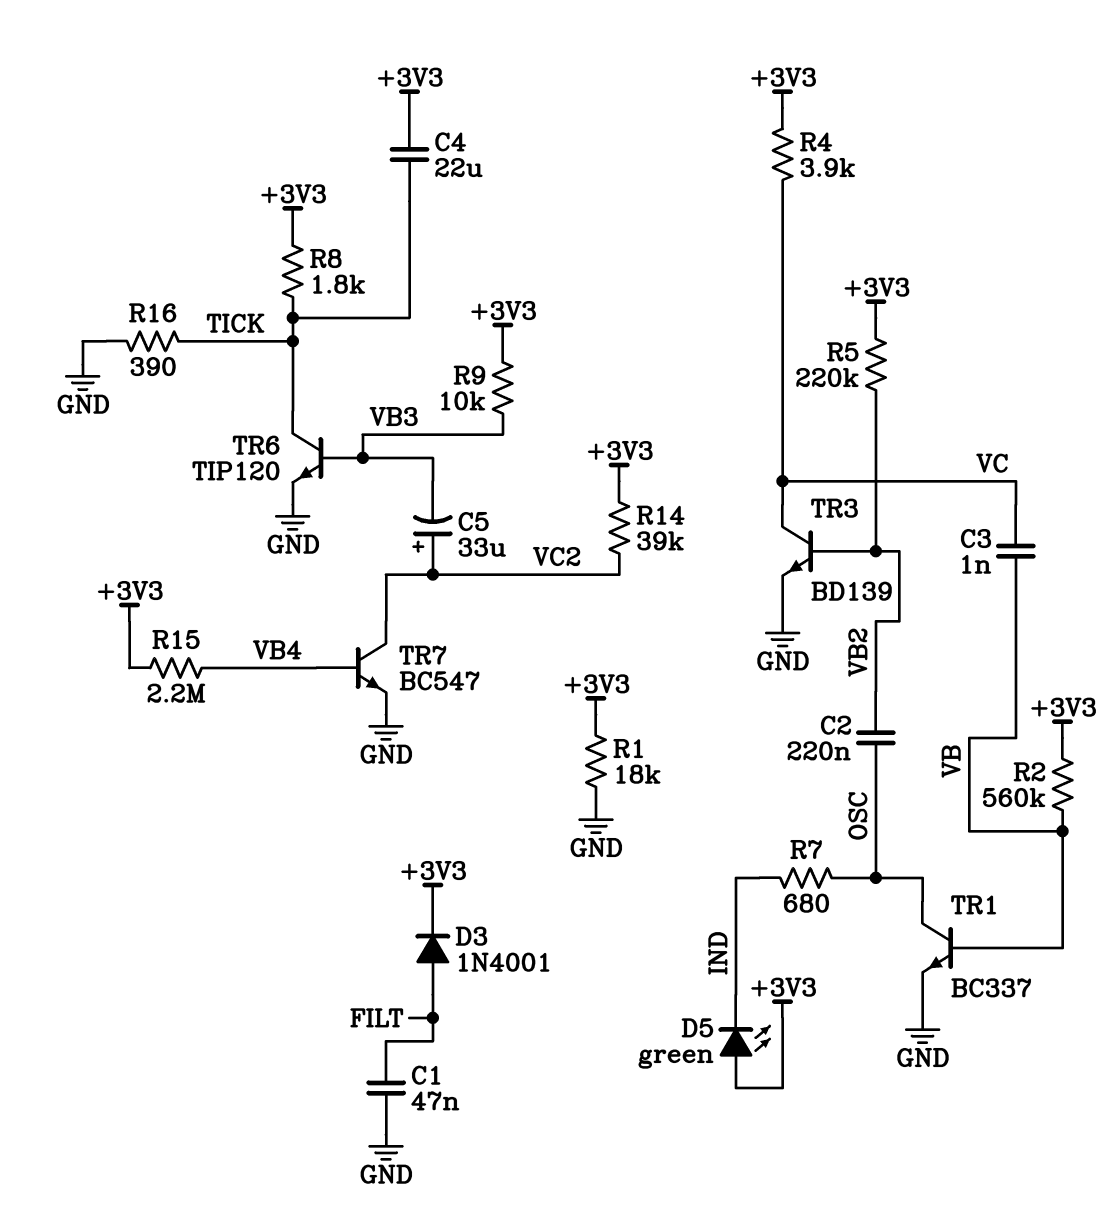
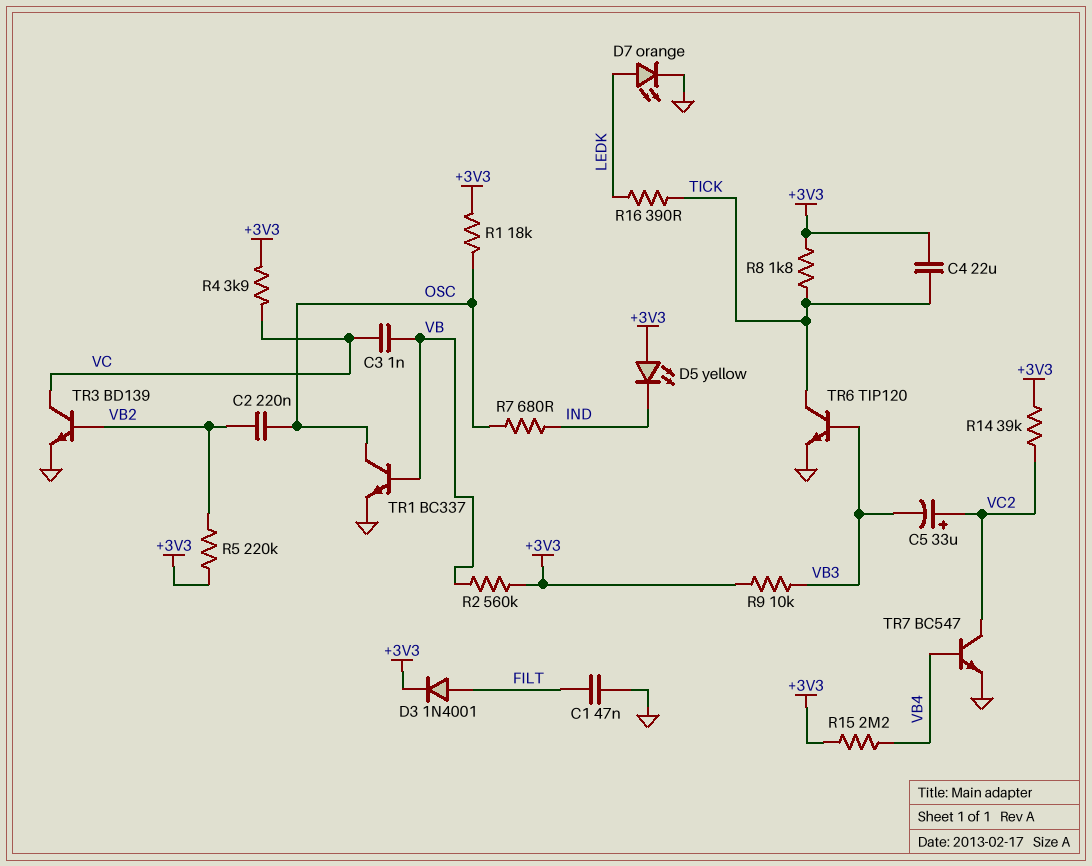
D5: LED green (A +3V3, K IND) -> LED yellow (A +3V3, K IND)
D7: none -> LED orange (A LEDK, K GND)
R1: 18k (+3V3, GND) -> 18k (+3V3, OSC)
R16: 390 (GND, TICK) -> 390 (LEDK, TICK)

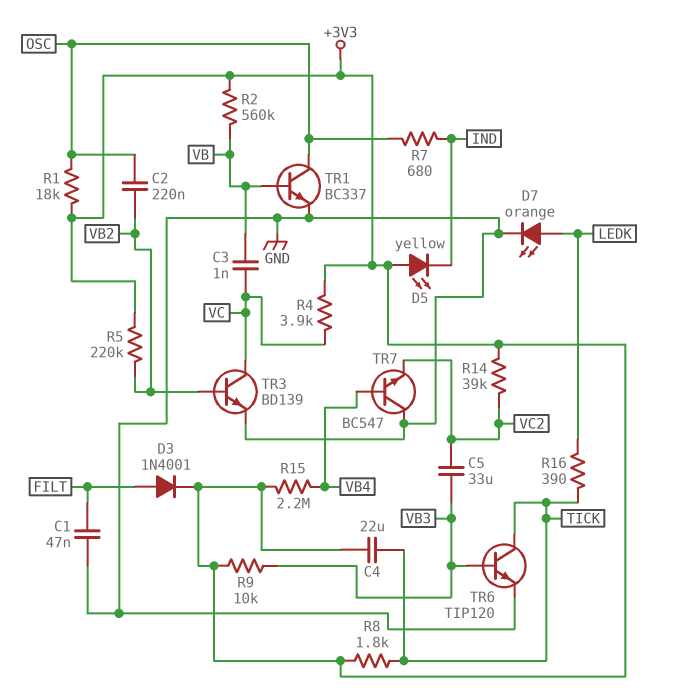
C5: 33uF (plus VC2, minus VB3) -> 33uF (VB3, VC2)
TR7: NPN BC547 (B VB4, C VC2, E GND) -> NPN BC547 (B VB4, C GND, E VC2)

